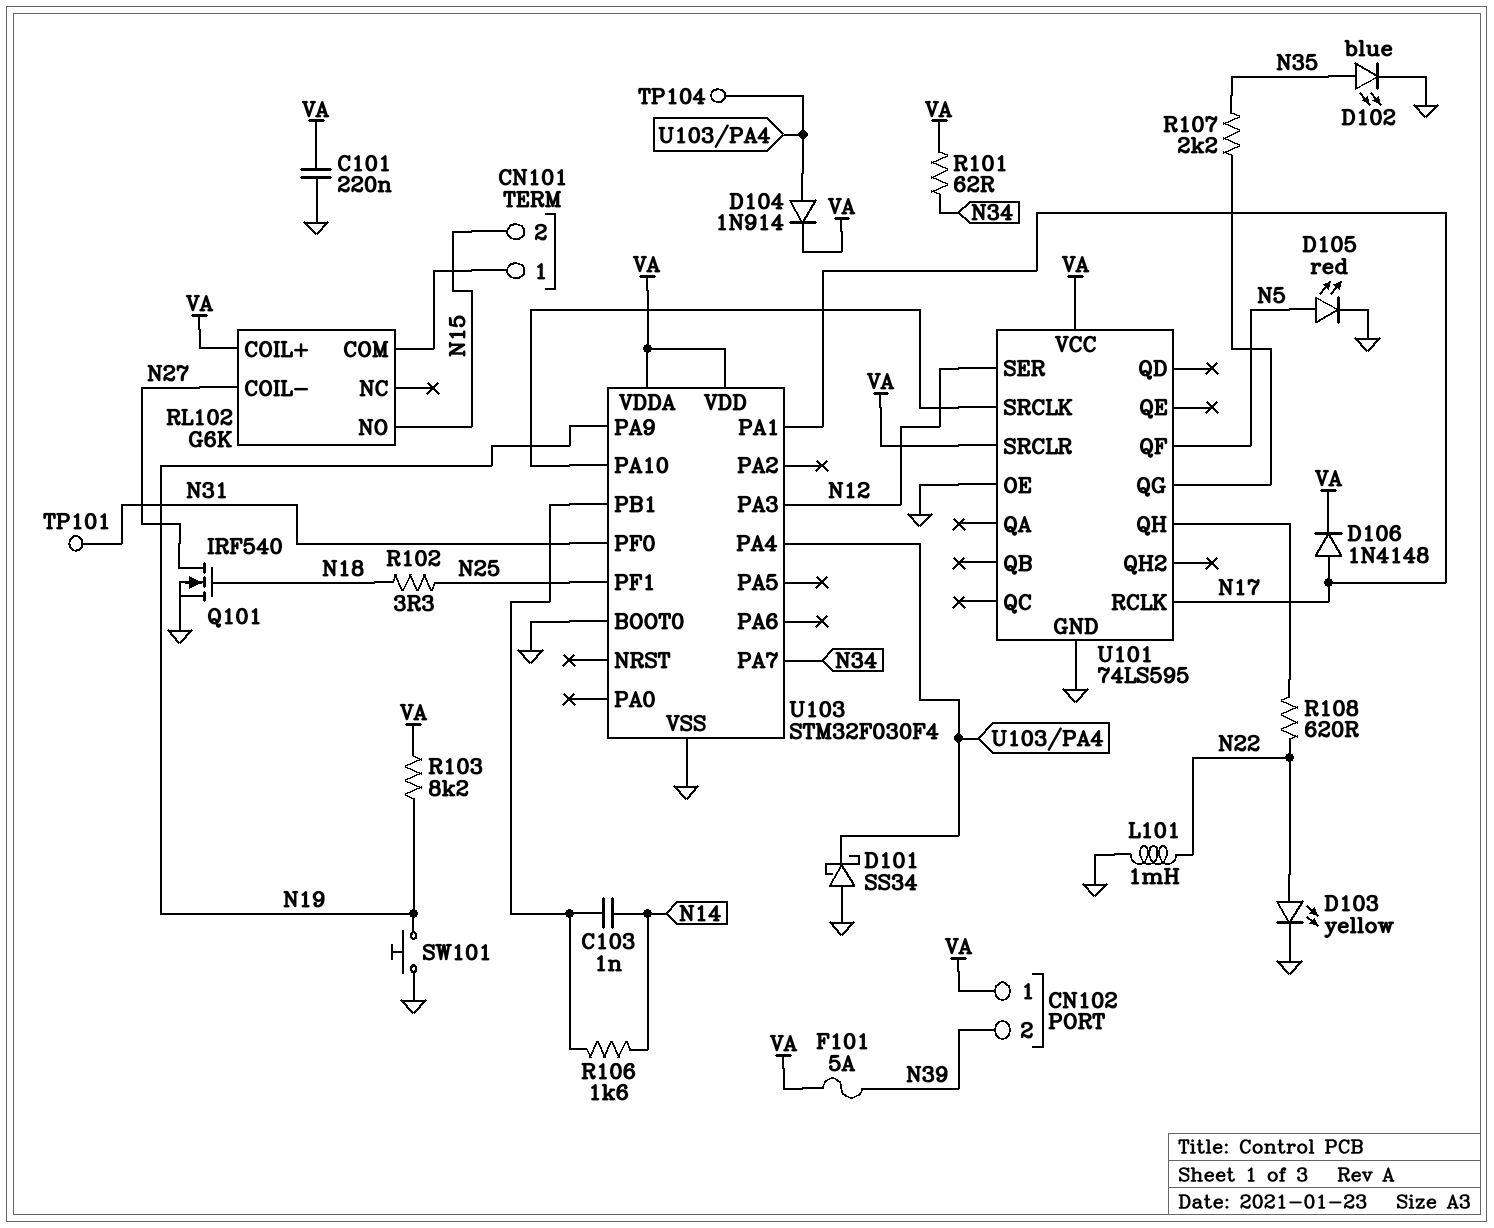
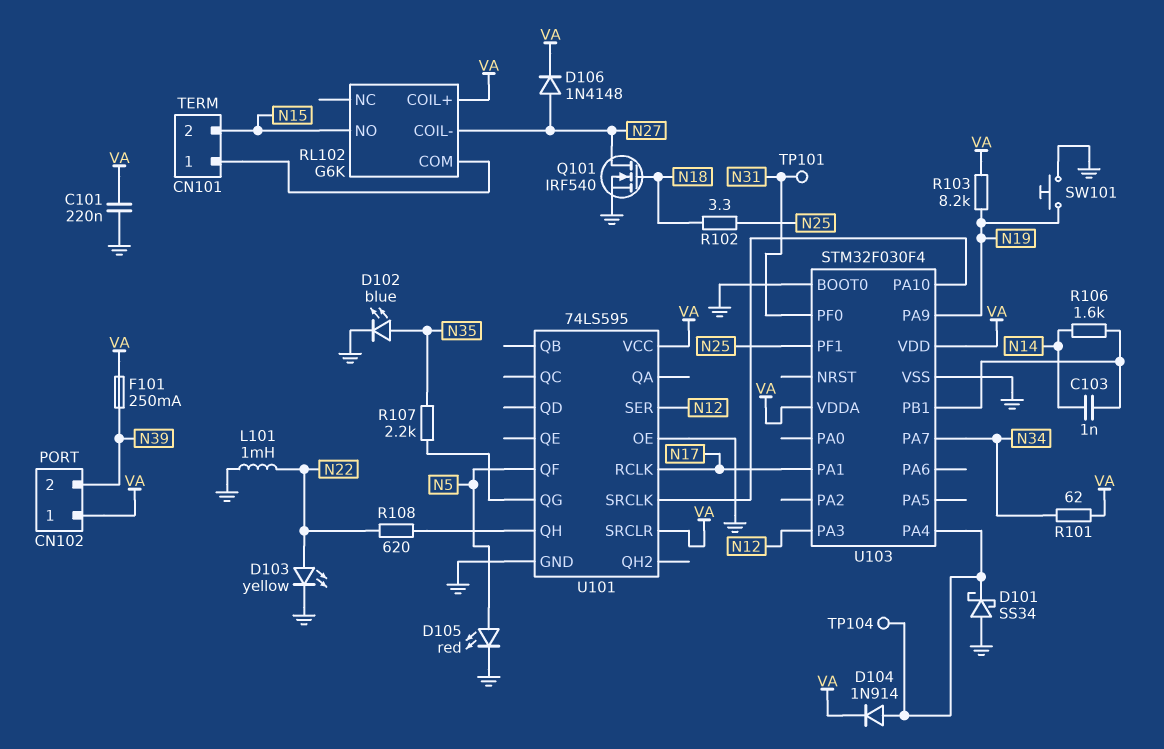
D106: diode 1N4148 (A N17, K VA) -> diode 1N4148 (A N27, K VA)
F101: 5A (N39, VA) -> 250mA (N39, VA)

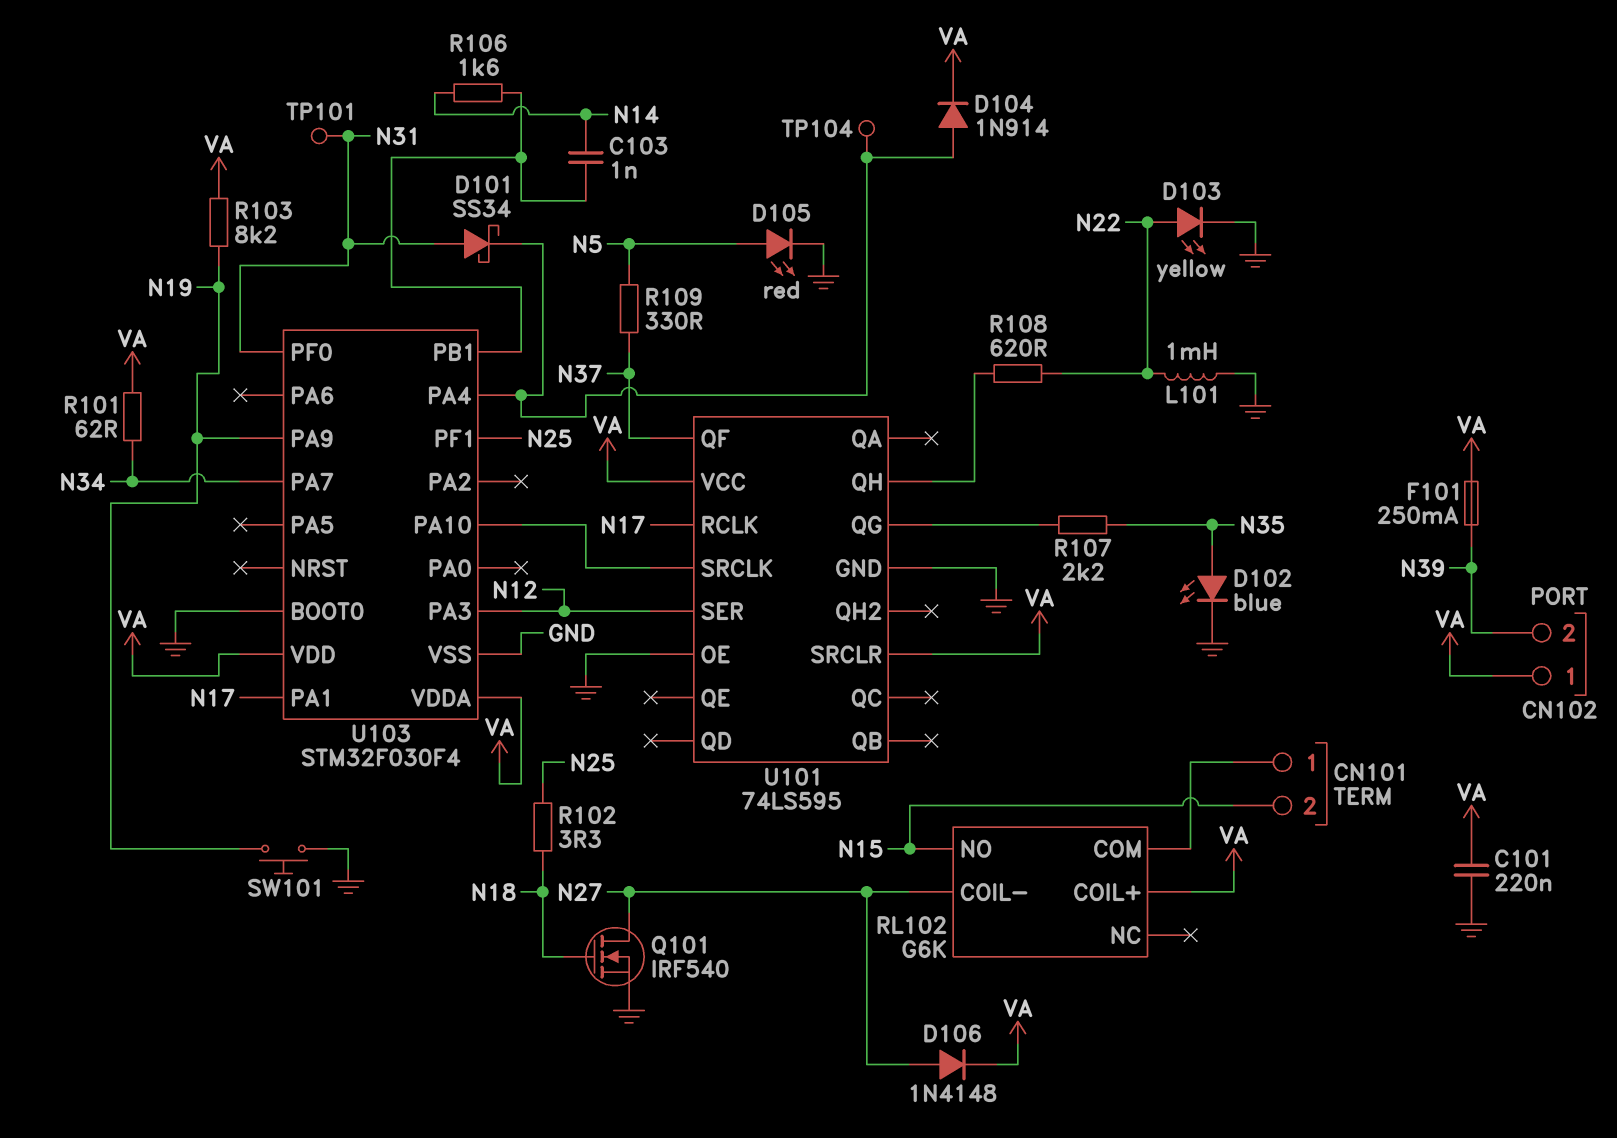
D101: schottky SS34 (A GND, K U103/PA4) -> schottky SS34 (A N31, K U103/PA4)
R109: none -> 330 (N5, N37)
U101 pin QF: N5 -> N37

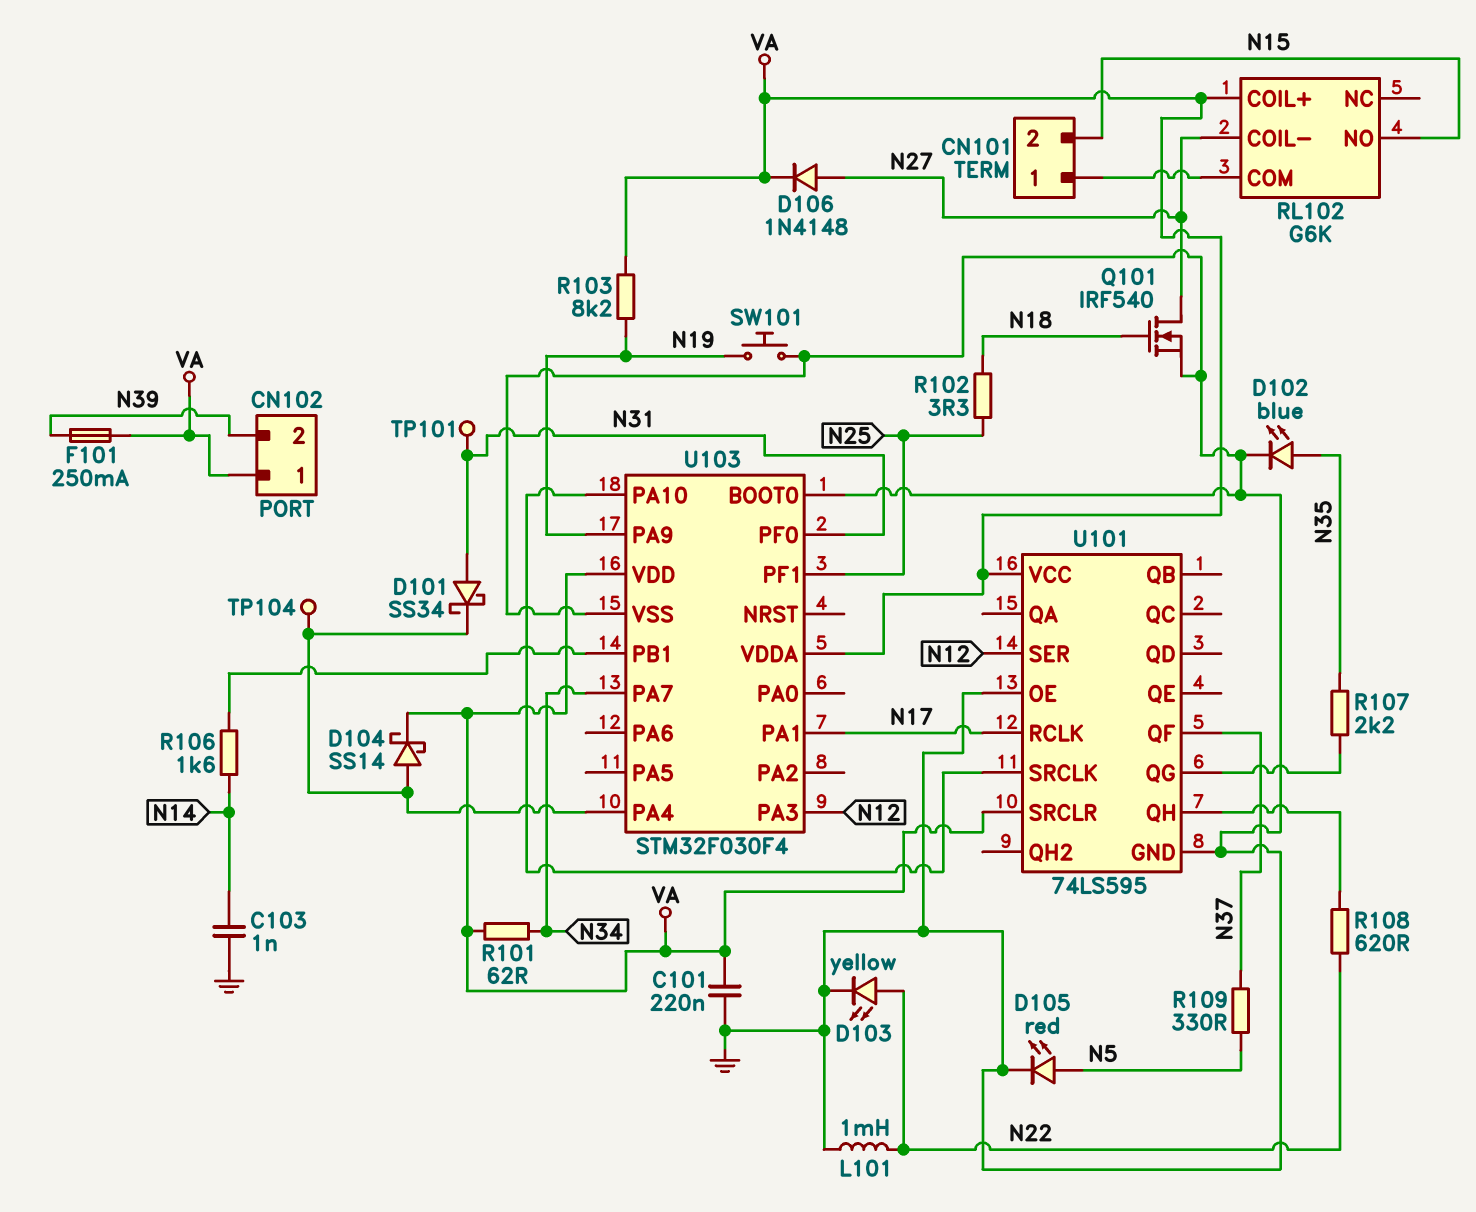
C103: 1nF (N14, U103/PB1) -> 1nF (GND, N14)
D104: diode 1N914 (A U103/PA4, K VA) -> schottky SS14 (A U103/PA4, K VA)

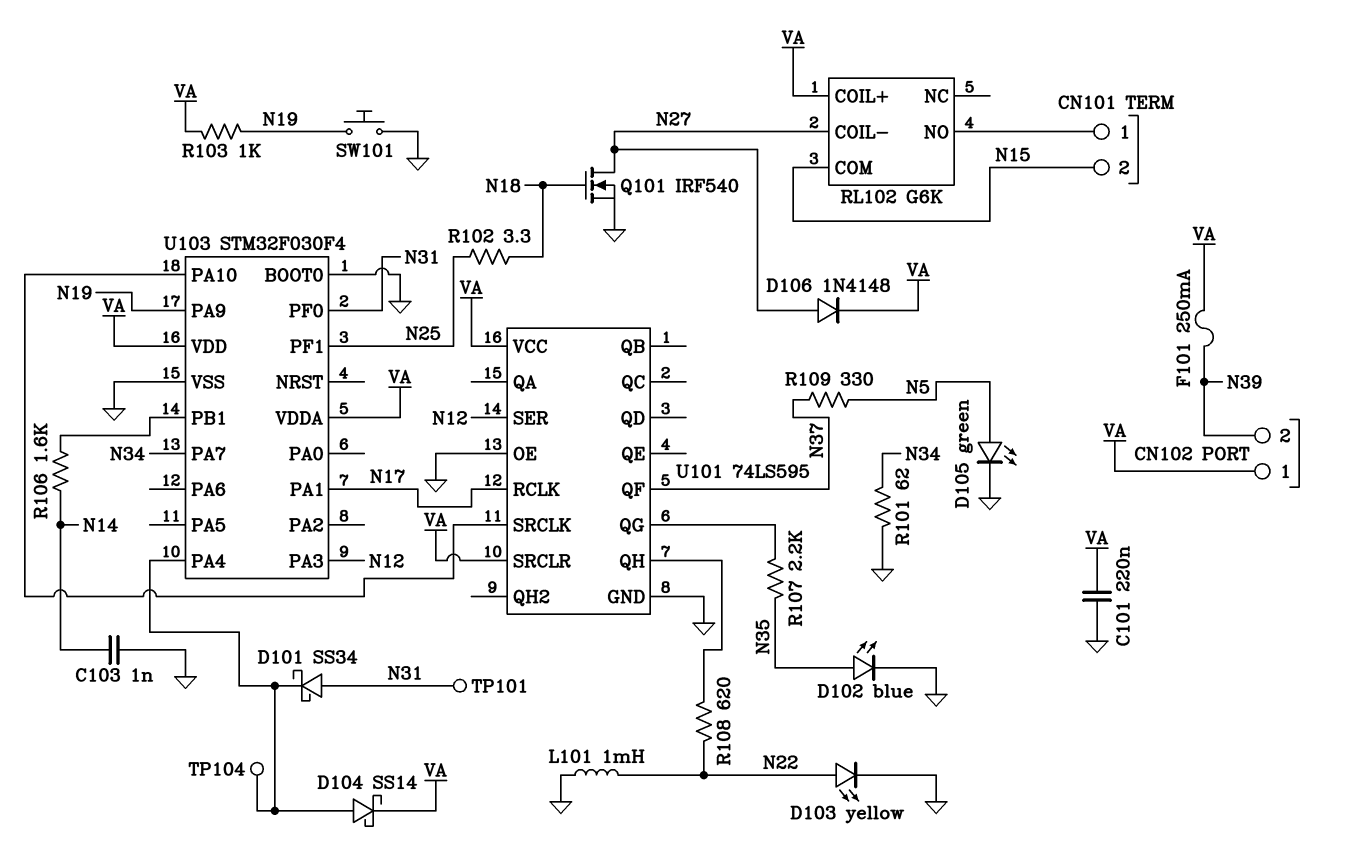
D105: LED red (A N5, K GND) -> LED green (A N5, K GND)
R101: 62 (N34, VA) -> 62 (GND, N34)
R103: 8.2k (N19, VA) -> 1k (N19, VA)
RL102 pin COM: CN101/1 -> N15
RL102 pin NO: N15 -> CN101/1

